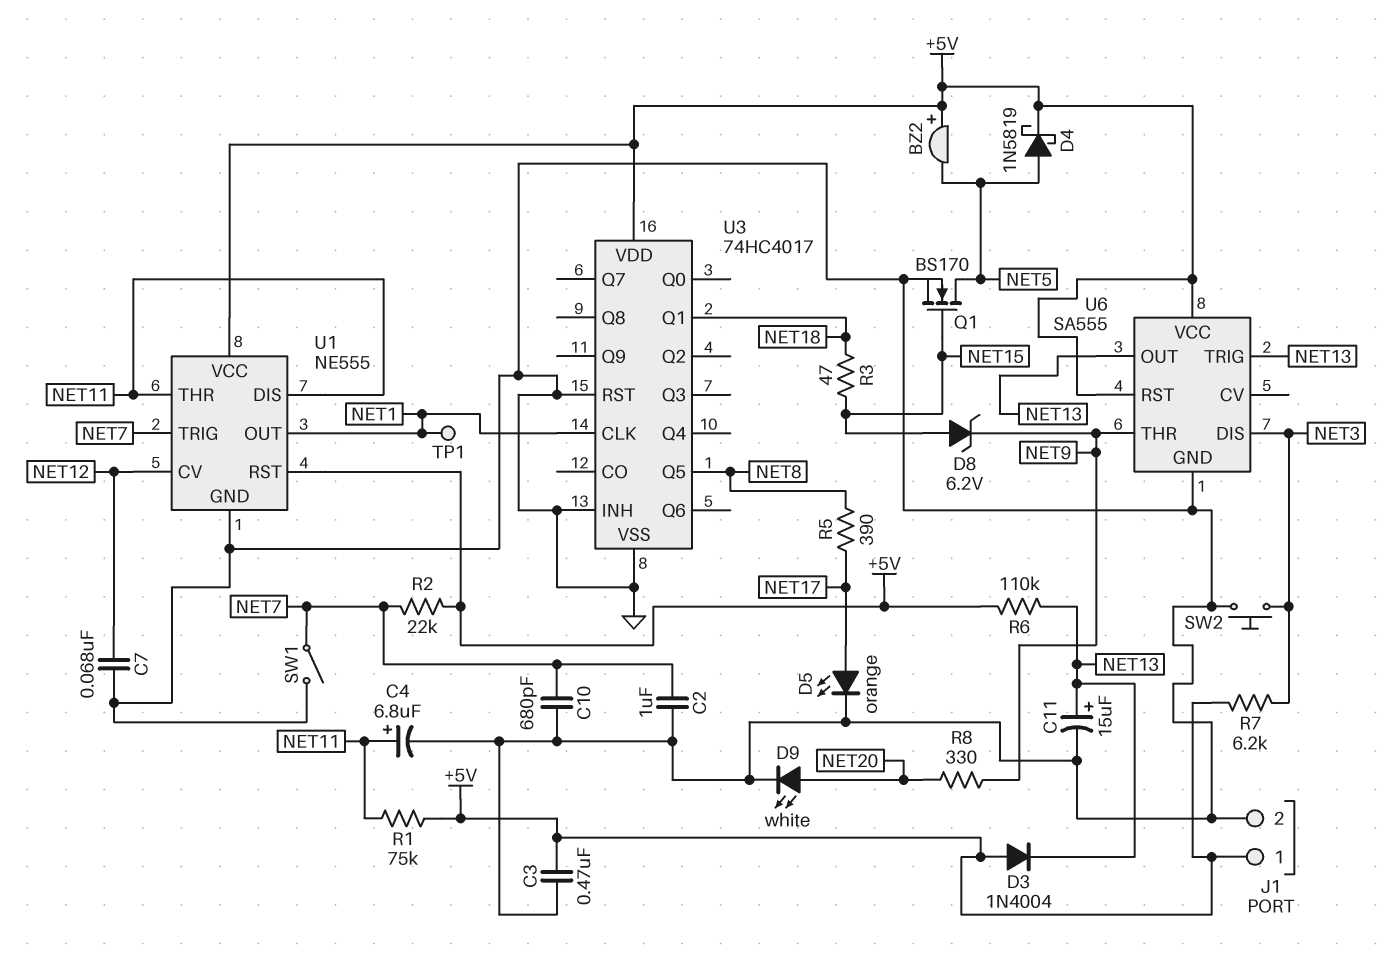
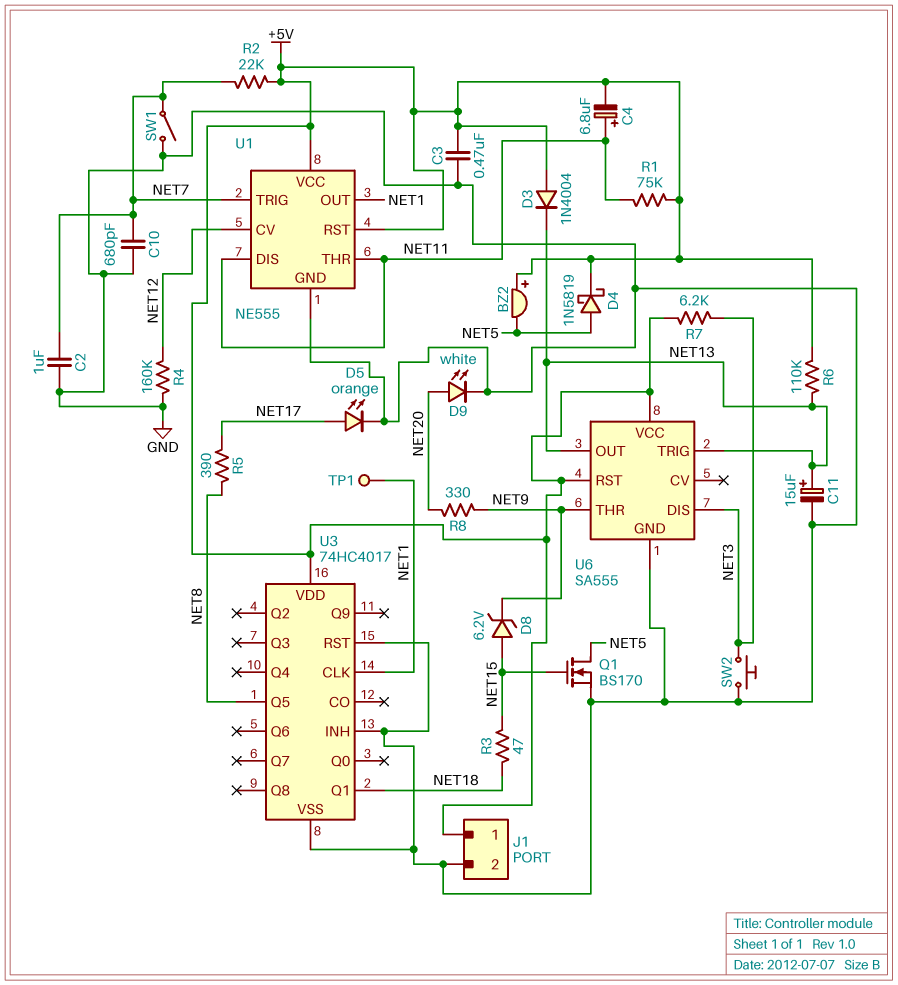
C4: 6.8uF (plus NET11, minus GND) -> 6.8uF (plus NET11, minus +5V)
C7: 68nF (GND, NET12) -> none
R4: none -> 160k (GND, NET12)

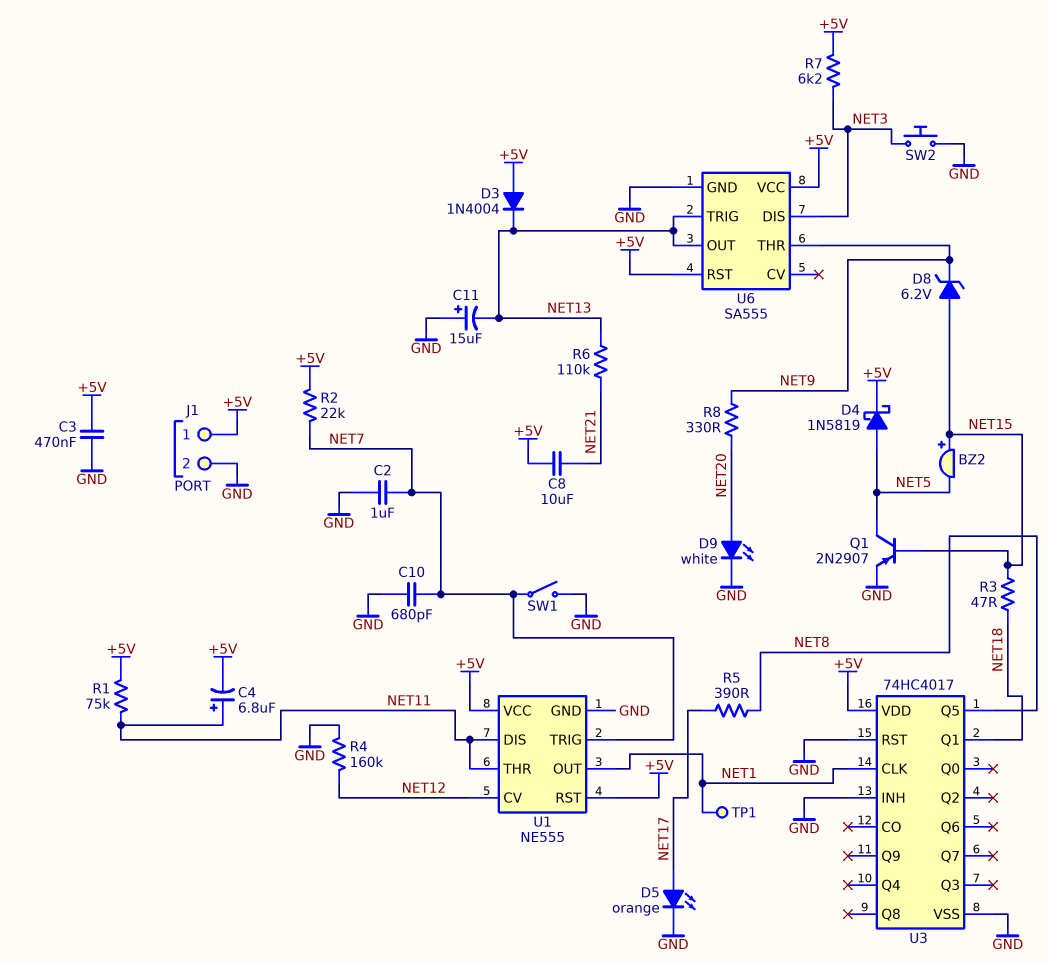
BZ2: buzzer (plus +5V, minus NET5) -> buzzer (plus NET15, minus NET5)
C8: none -> 10uF (+5V, NET21)
C11: 15uF (plus NET13, minus GND) -> 15uF (plus GND, minus NET13)
Q1: NMOS BS170 (G NET15, D NET5, S GND) -> PNP 2N2907 (B NET15, C NET5, E GND)
R6: 110k (+5V, NET13) -> 110k (NET13, NET21)

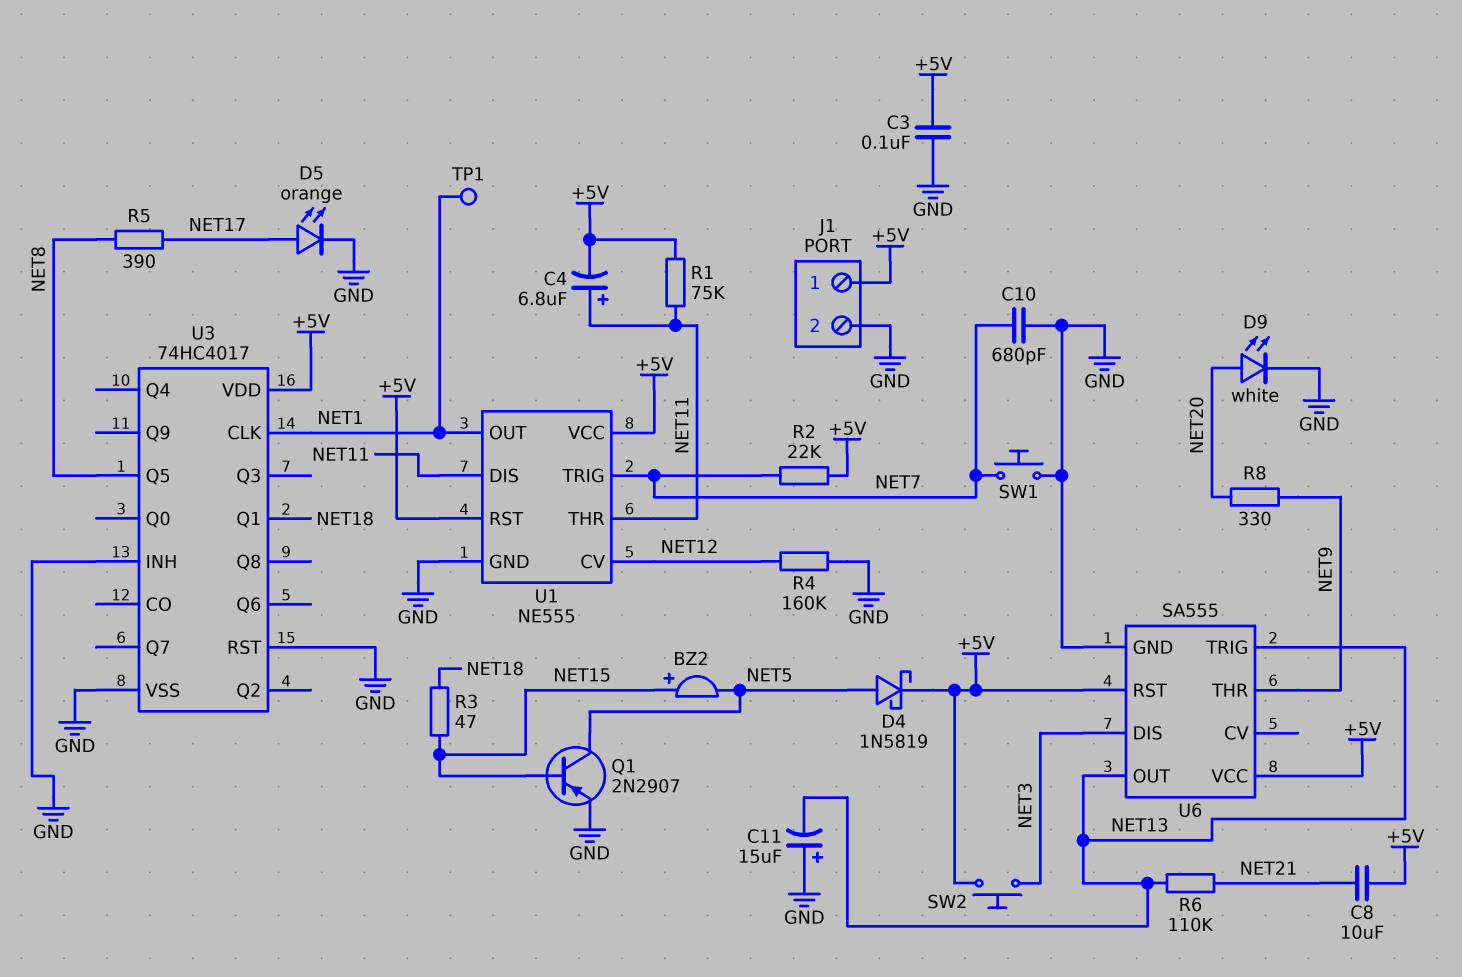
C2: 1uF (GND, NET7) -> none
C3: 470nF (+5V, GND) -> 100nF (+5V, GND)
D3: diode 1N4004 (A +5V, K NET13) -> none
D8: zener 6.2V (A NET15, K NET9) -> none
R7: 6.2k (+5V, NET3) -> none
SW1: switch (GND, NET7) -> button (GND, NET7)
SW2: button (GND, NET3) -> button (+5V, NET3)

